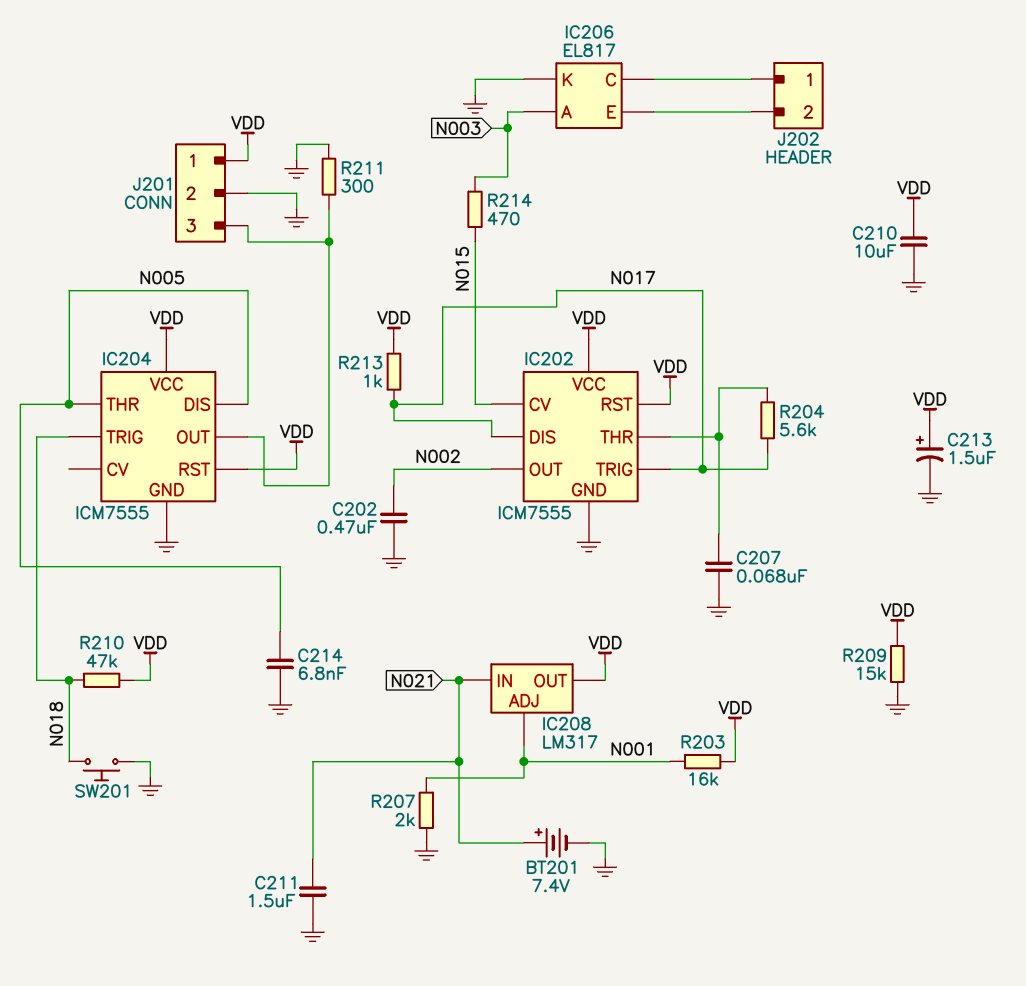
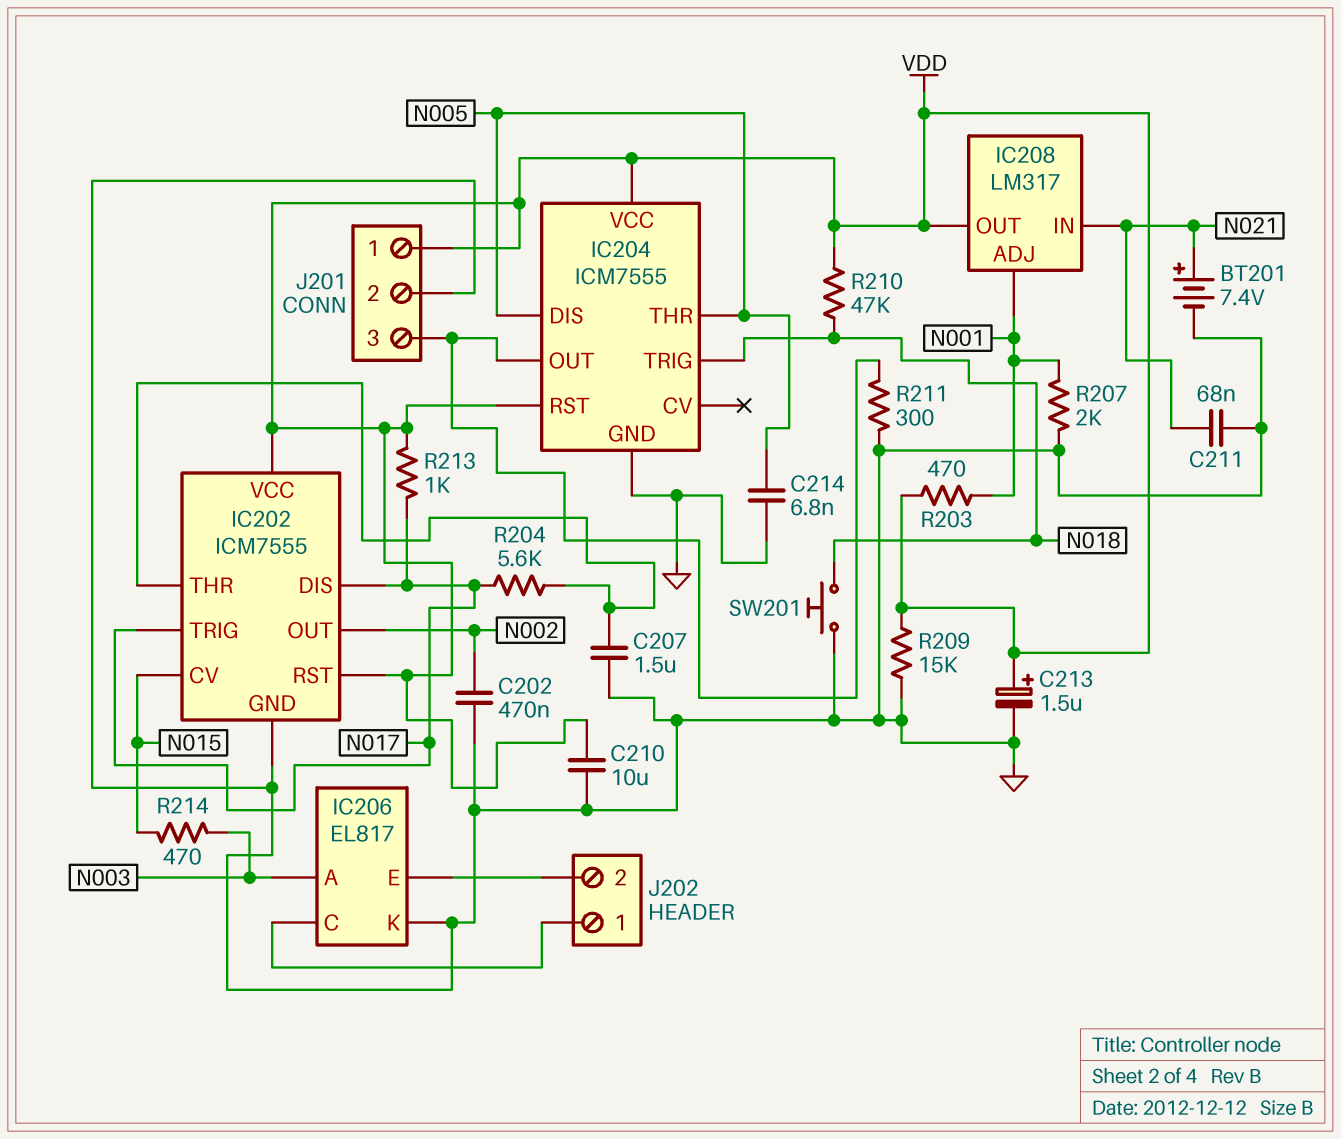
C207: 68nF (GND, IC202/THR) -> 1.5uF (GND, IC202/THR)
C211: 1.5uF (GND, N021) -> 68nF (GND, N021)
R203: 16k (N001, VDD) -> 470 (N001, VDD)

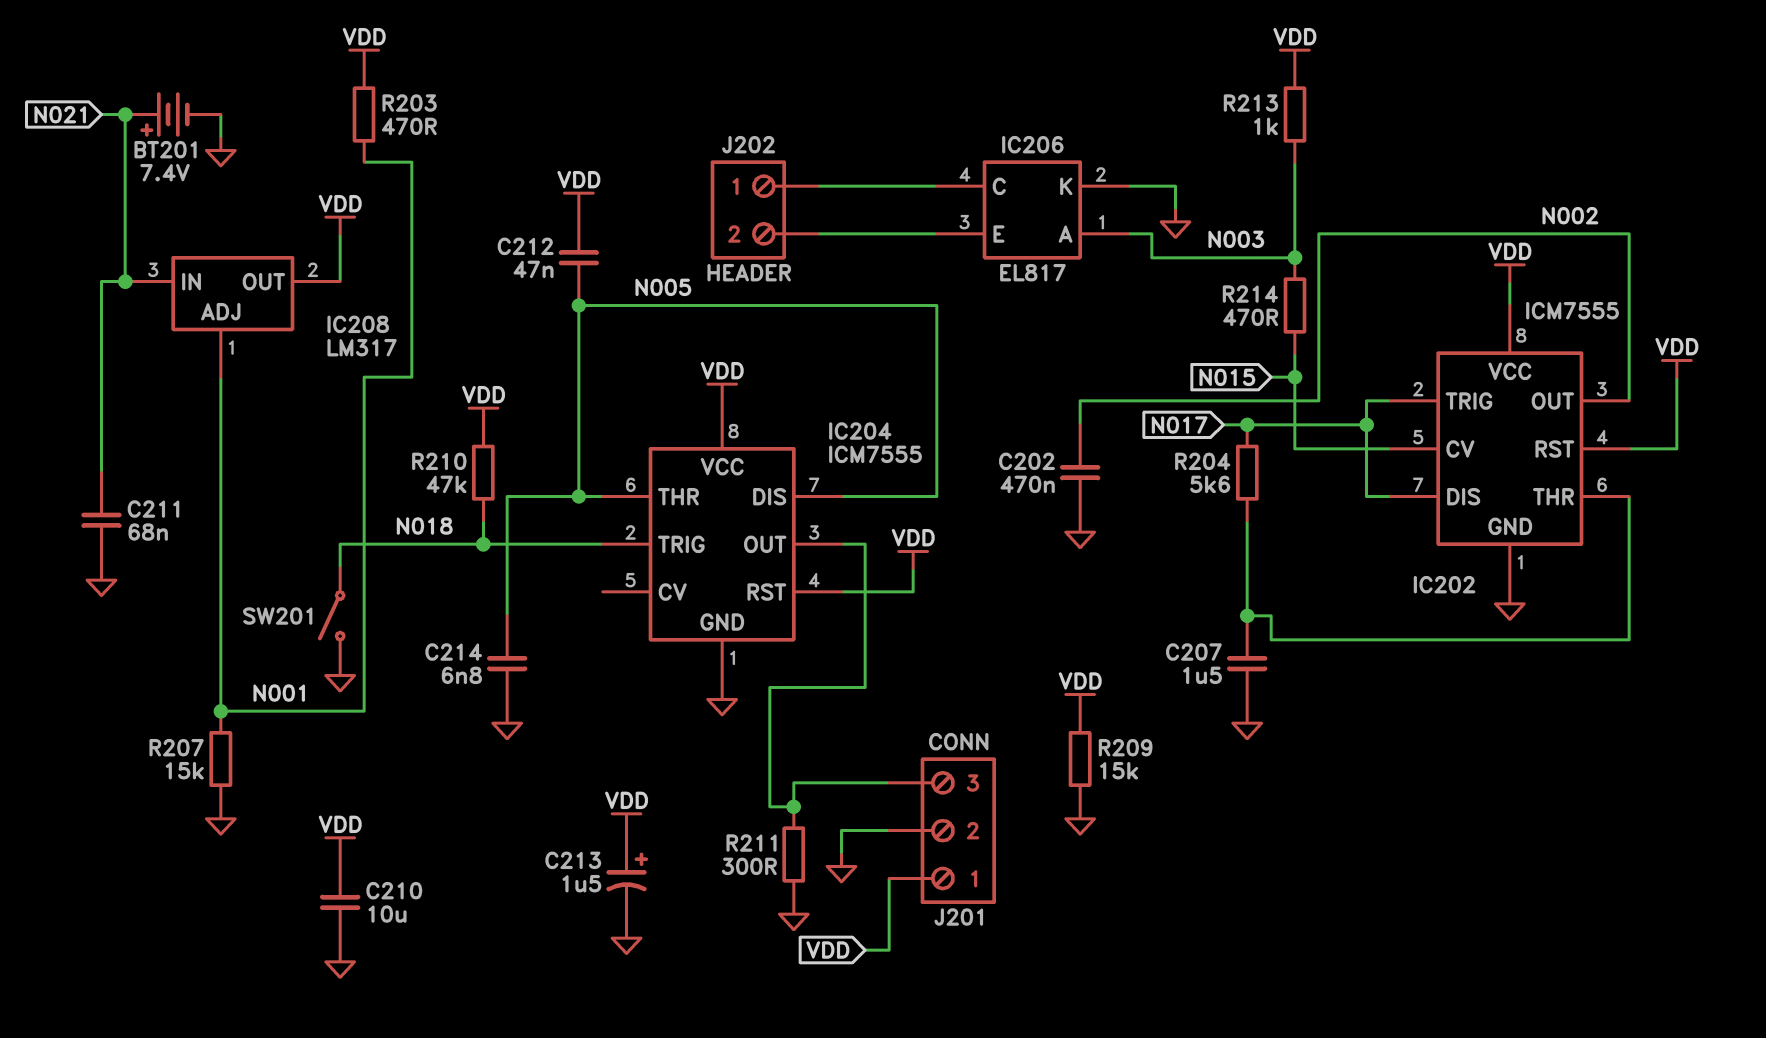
C212: none -> 47nF (N005, VDD)
R207: 2k (GND, N001) -> 15k (GND, N001)
R213: 1k (N017, VDD) -> 1k (N003, VDD)
SW201: button (GND, N018) -> switch (GND, N018)

